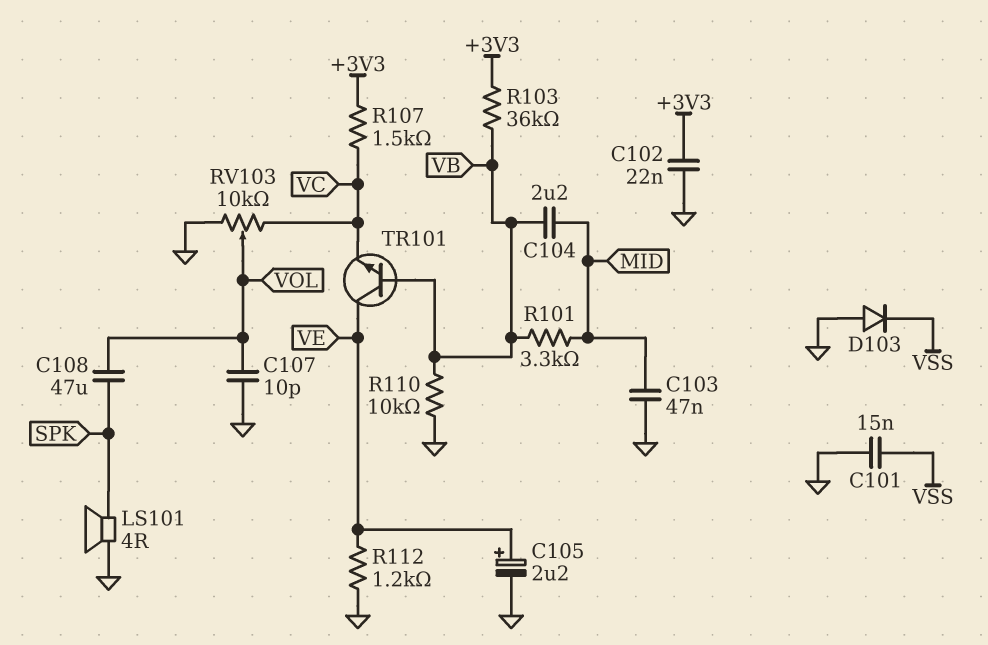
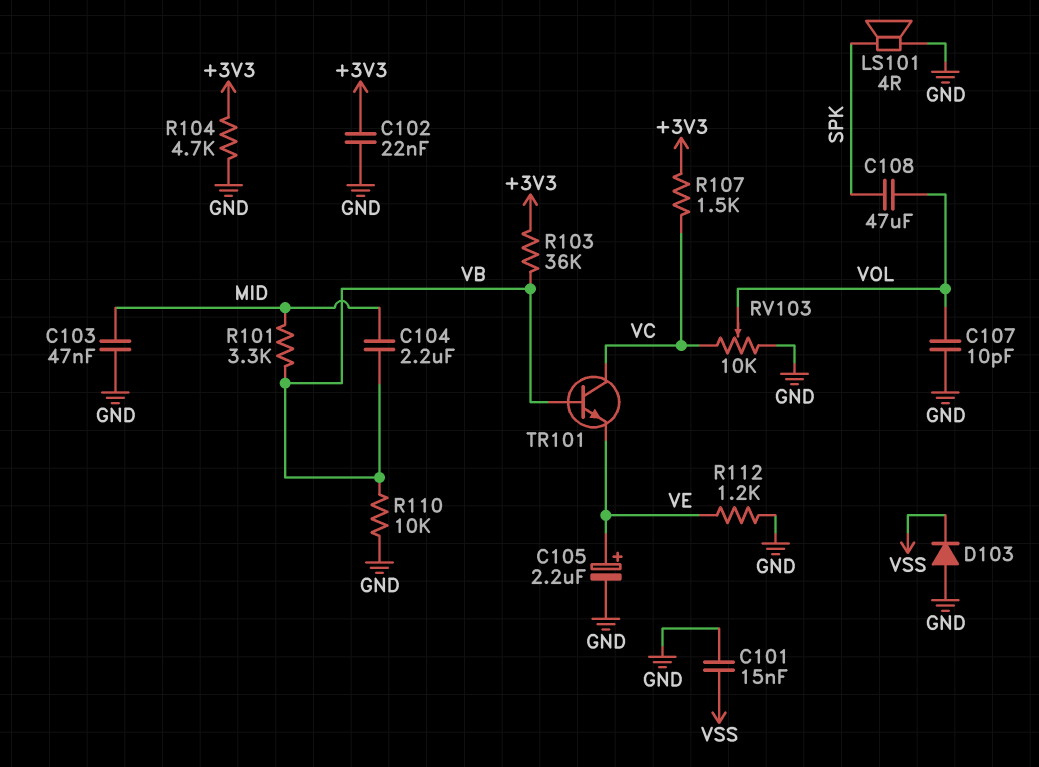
R104: none -> 4.7k (+3V3, GND)
TR101: NPN (B VB, C VE, E VC) -> NPN (B VB, C VC, E VE)

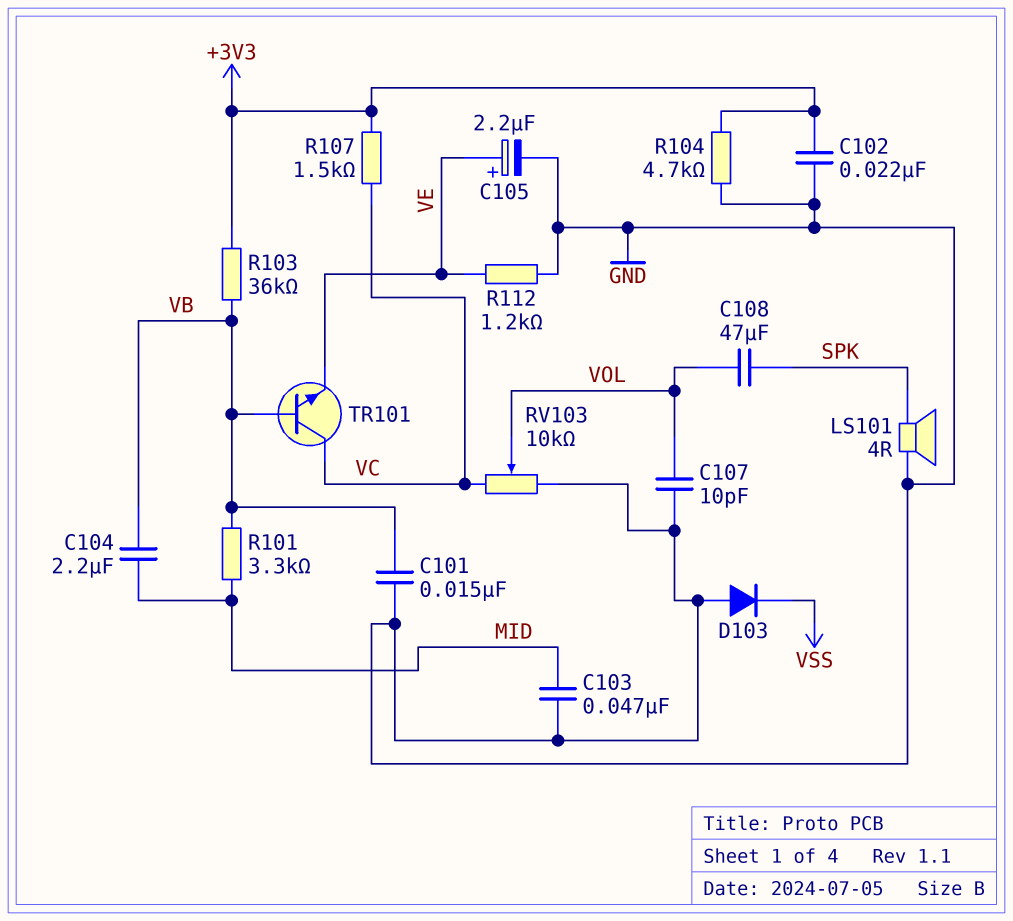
C101: 15nF (GND, VSS) -> 15nF (GND, VB)
R110: 10k (GND, VB) -> none

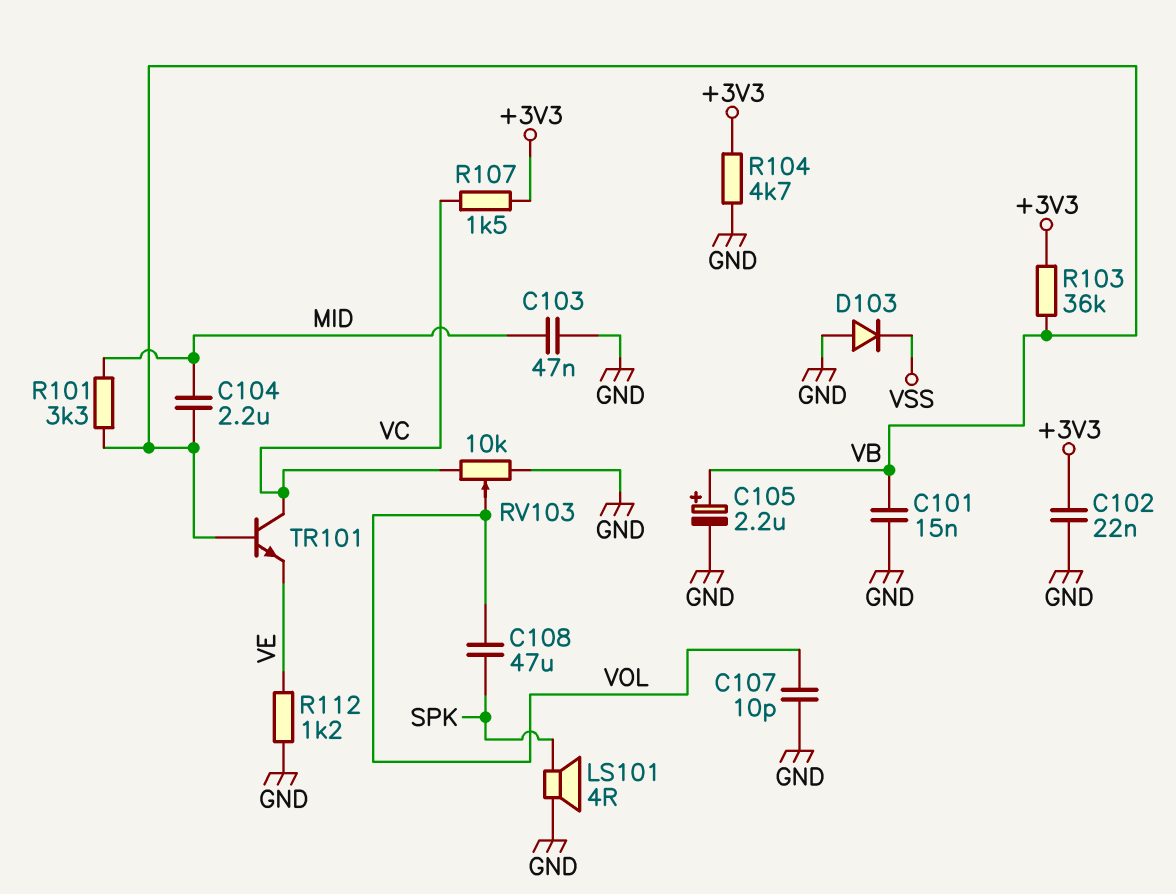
C105: 2.2uF (plus VE, minus GND) -> 2.2uF (plus VB, minus GND)

